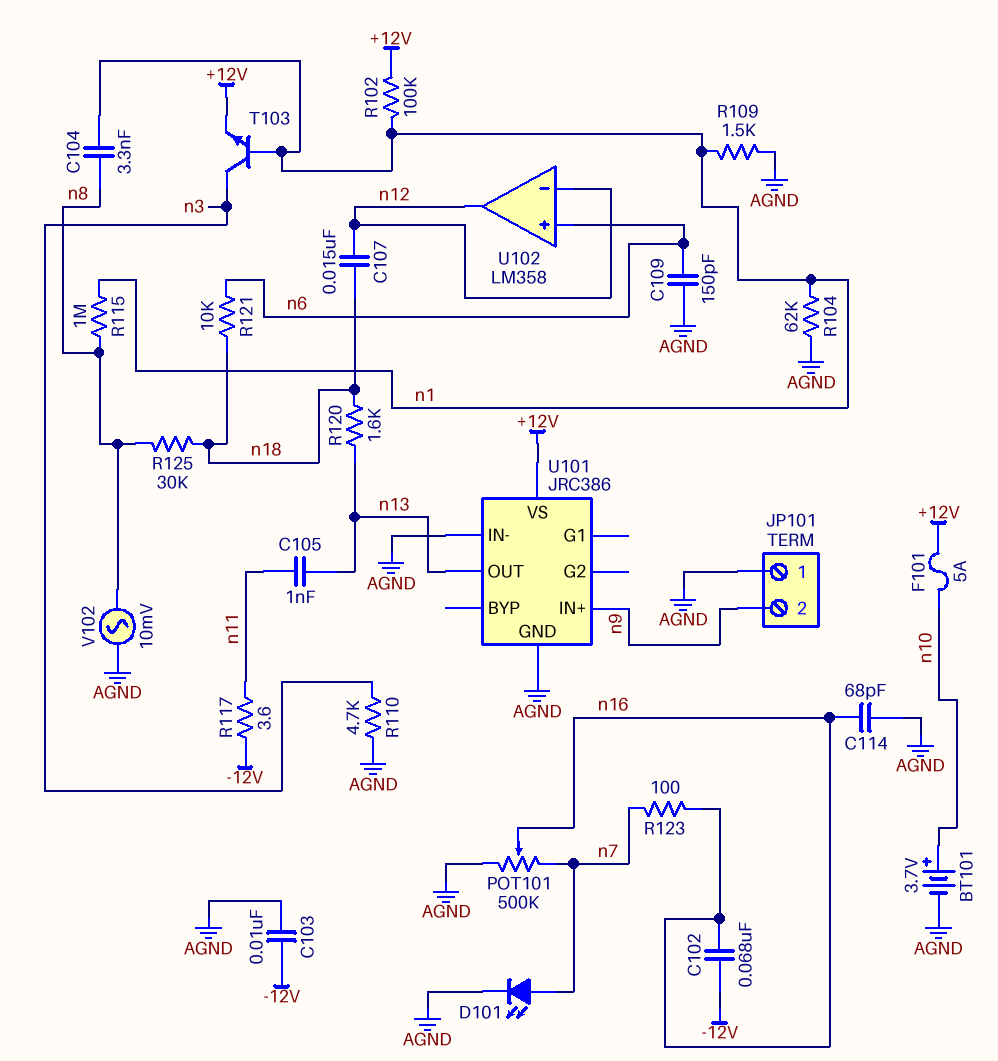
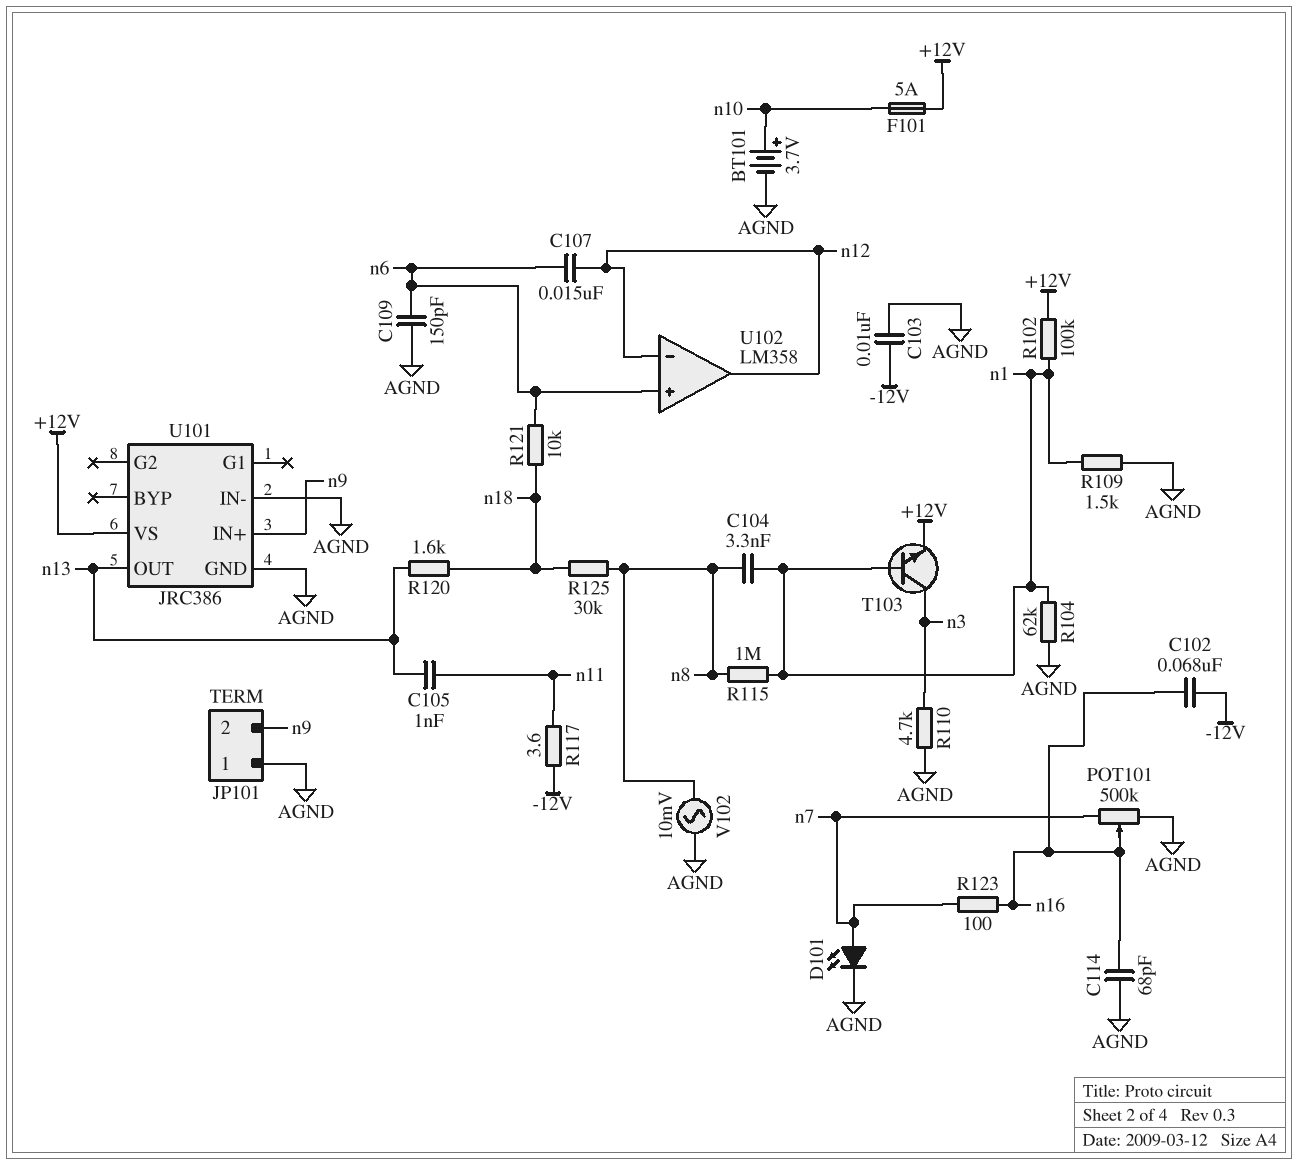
C107: 15nF (n12, n18) -> 15nF (n6, n12)

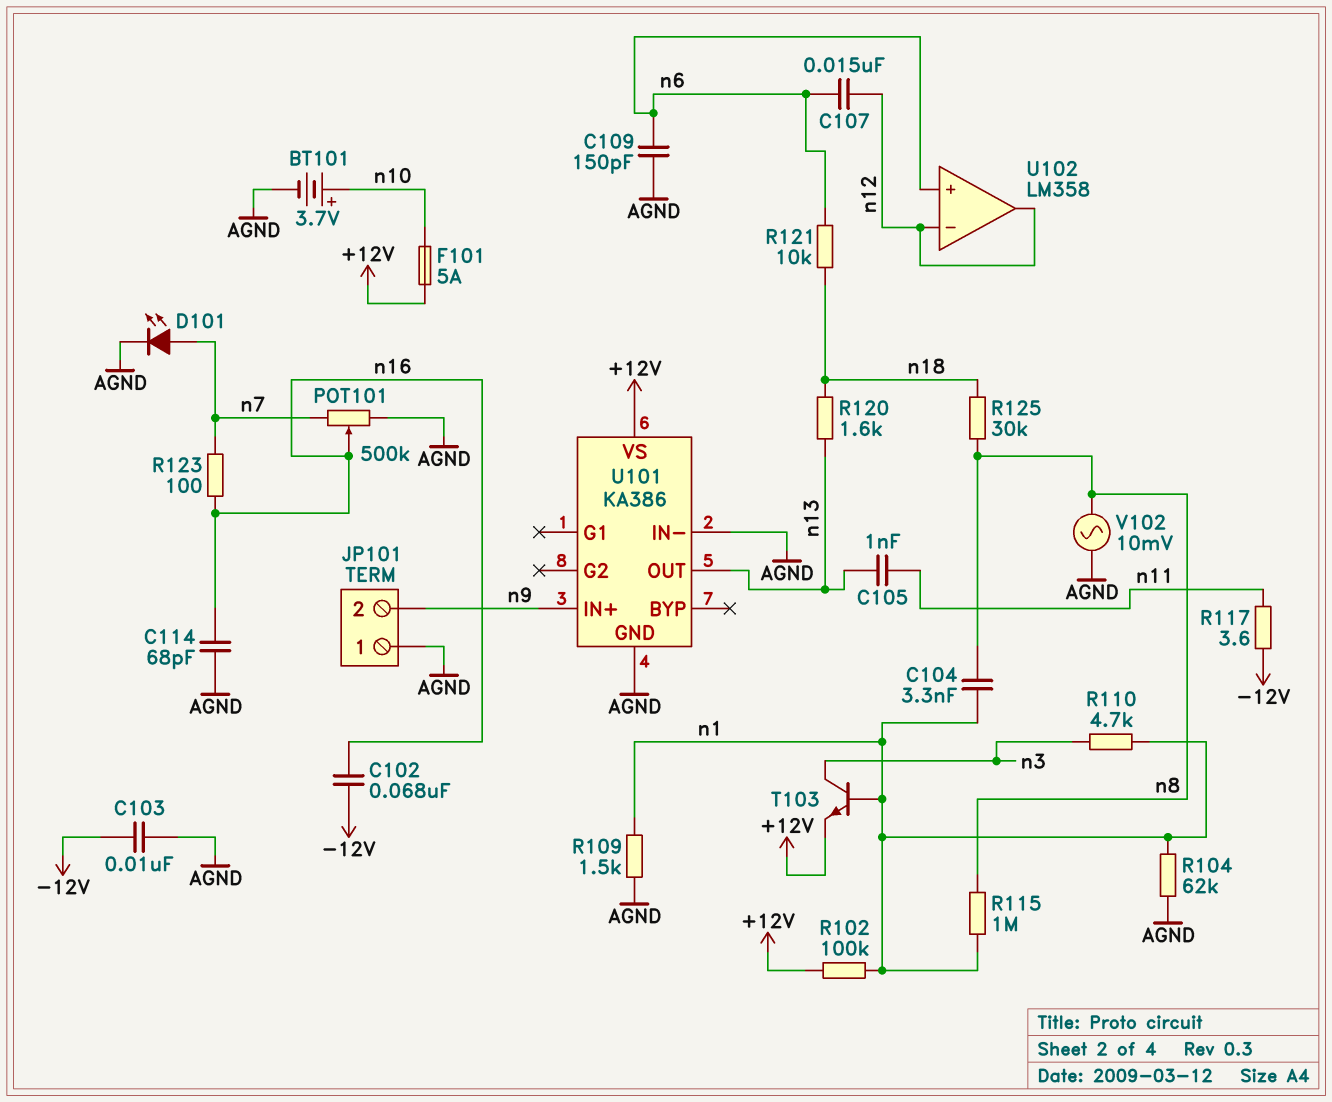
R110: 4.7k (AGND, n3) -> 4.7k (n1, n3)
U101: JRC386 -> KA386

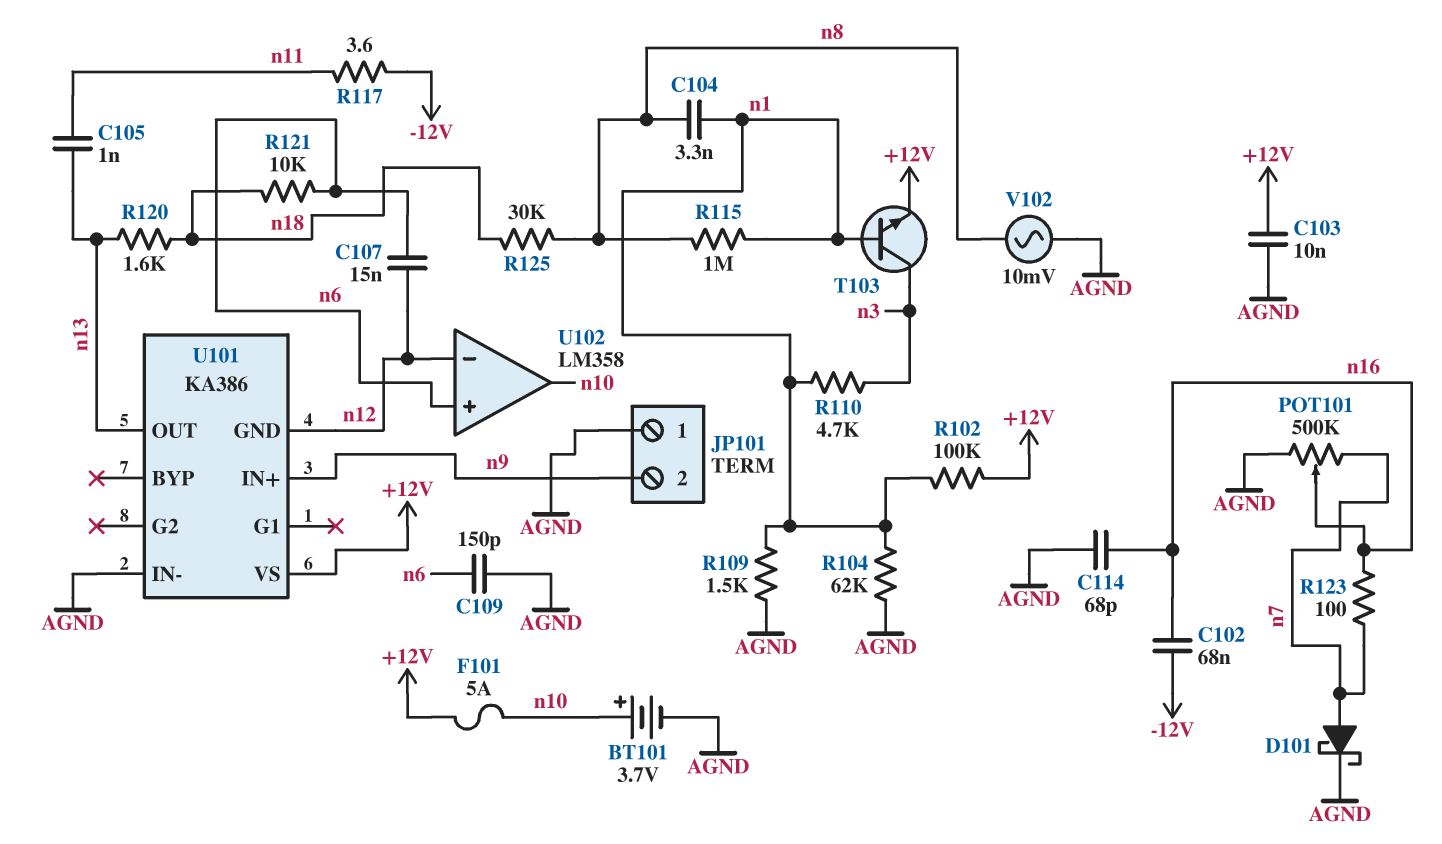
C103: 10nF (-12V, AGND) -> 10nF (+12V, AGND)
D101: LED (A n7, K AGND) -> schottky (A n7, K AGND)
U101 pin GND: AGND -> n12
U102 pin out: n12 -> n10

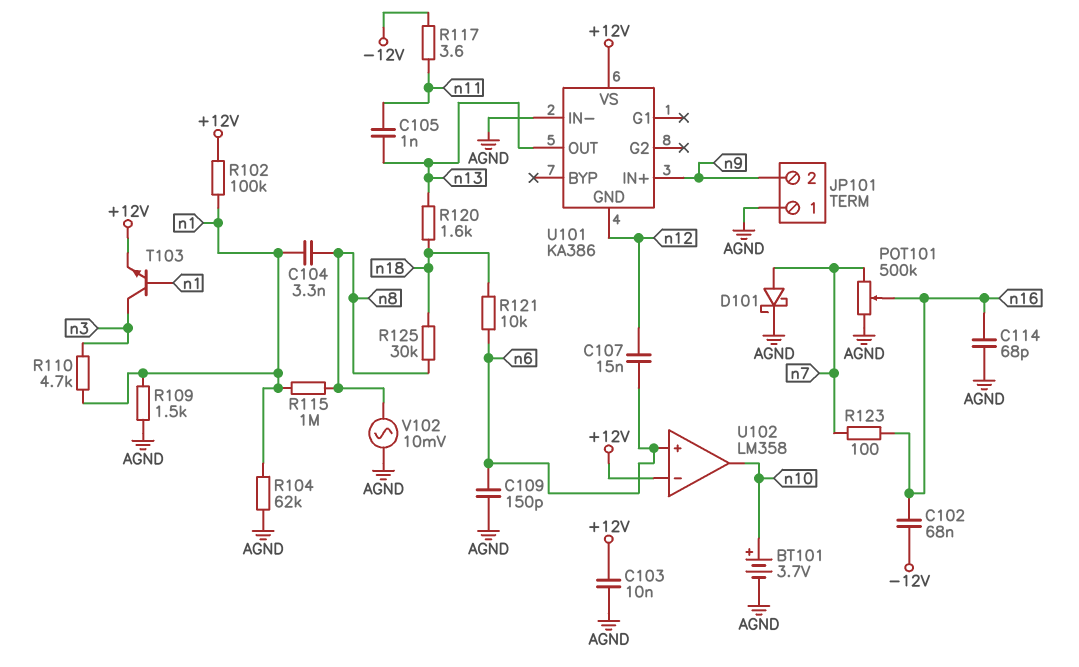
F101: 5A (+12V, n10) -> none
U102 pin in-: n12 -> +12V

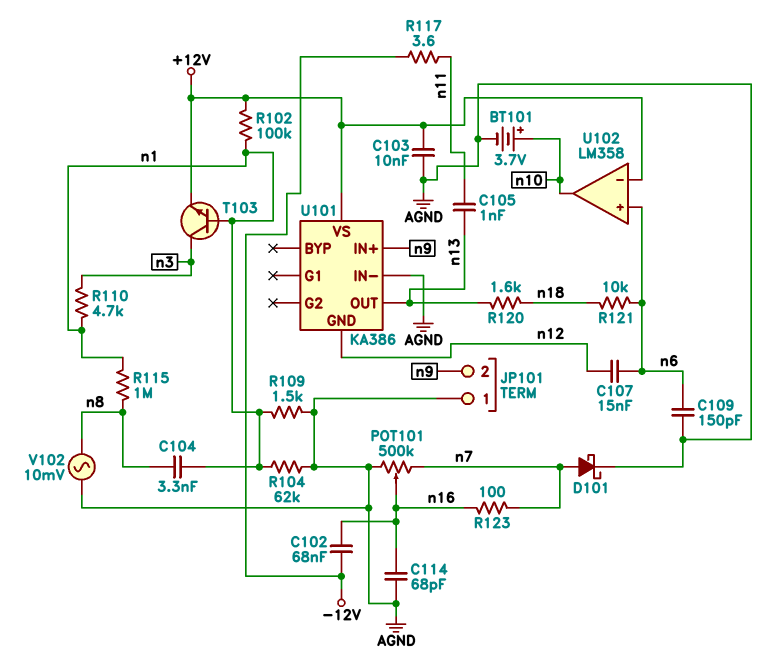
R125: 30k (n8, n18) -> none

